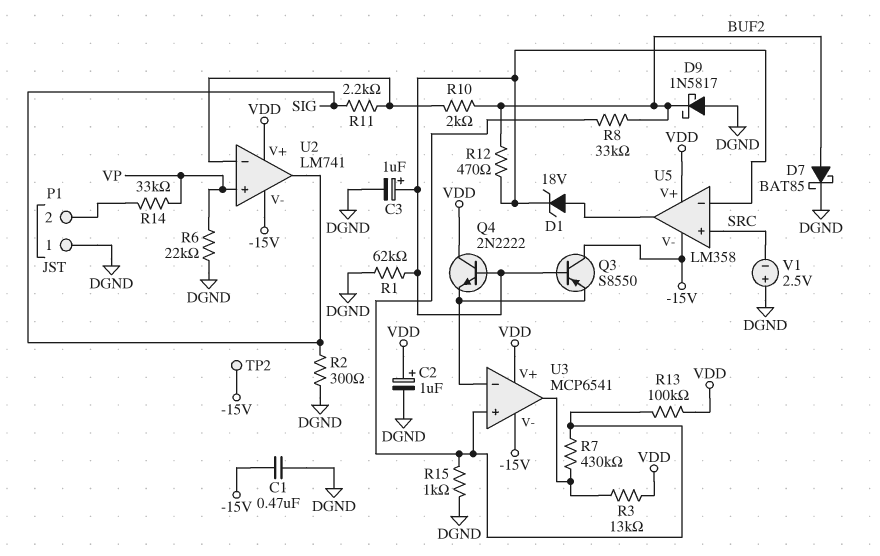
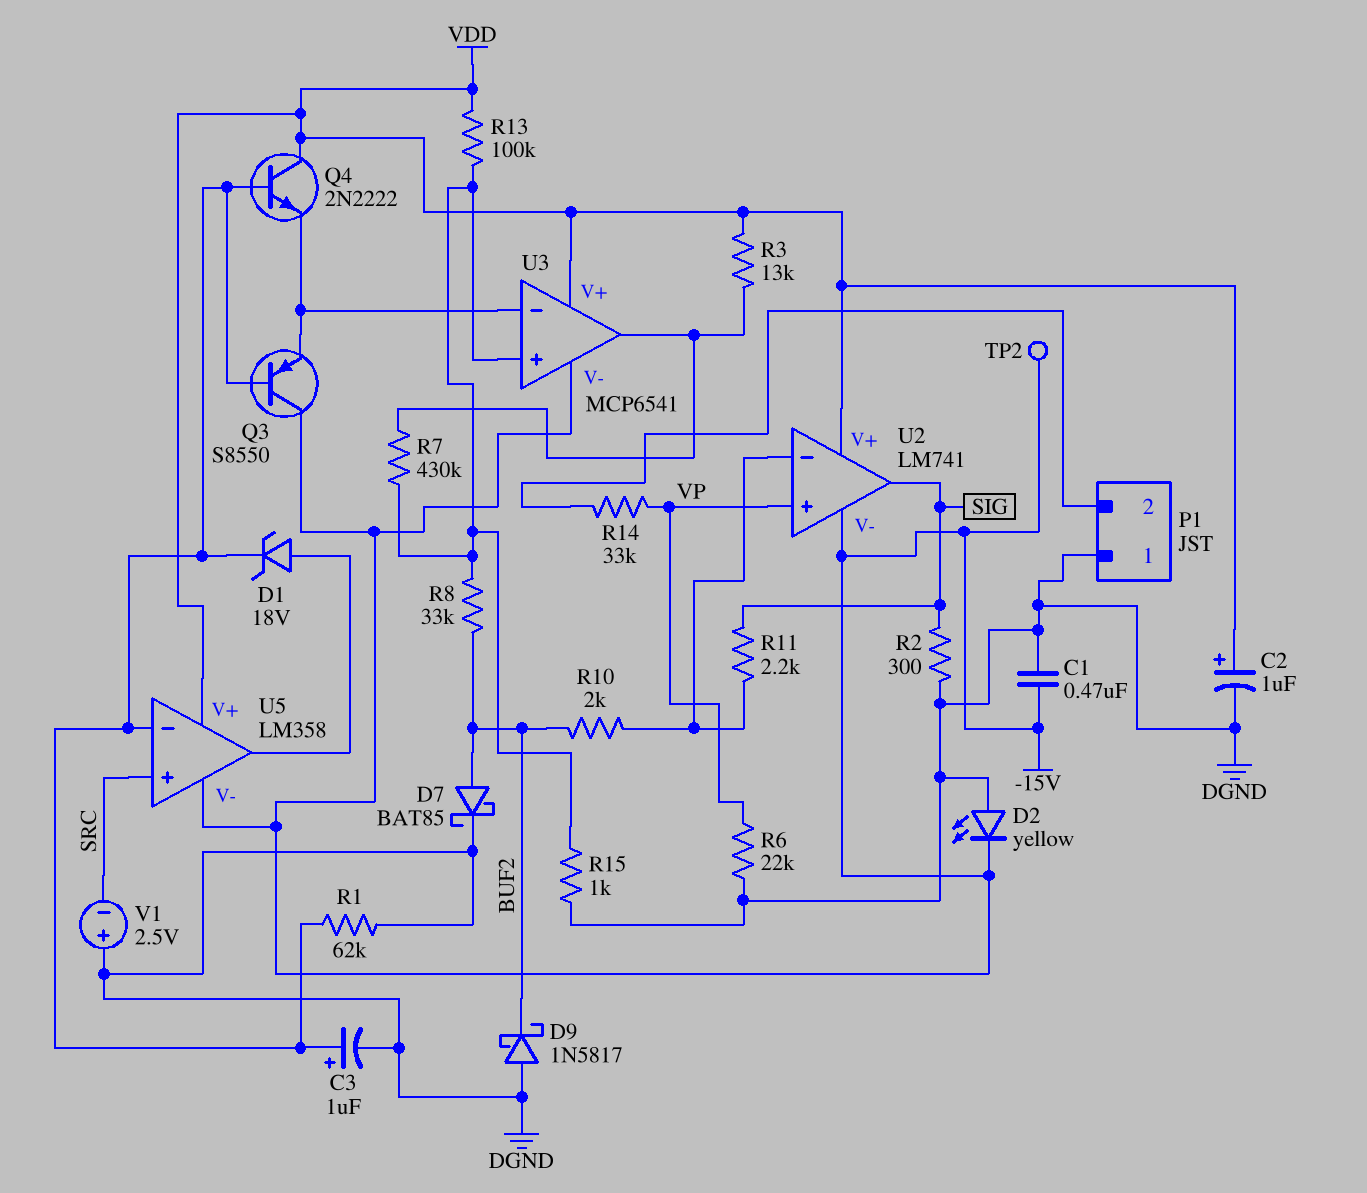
D2: none -> LED yellow (A DGND, K -15V)
R12: 470 (BUF2, U5/in-) -> none

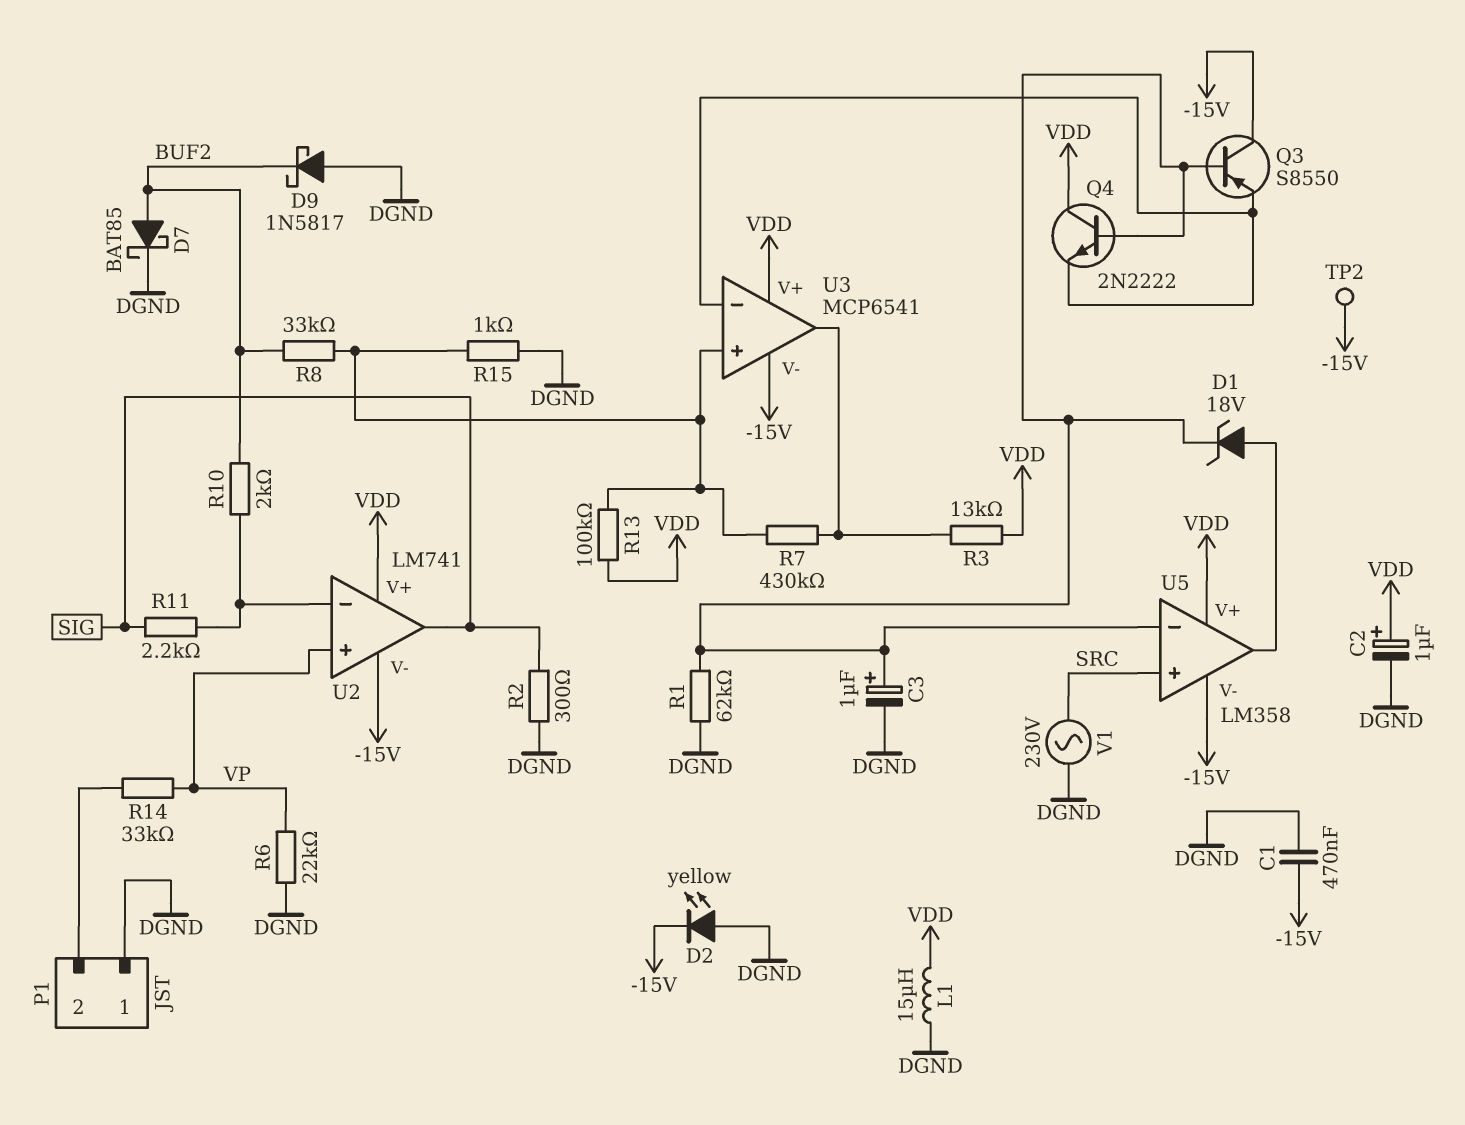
L1: none -> 15uH (DGND, VDD)
V1: 2.5V (plus DGND, minus SRC) -> AC 230V (DGND, SRC)

